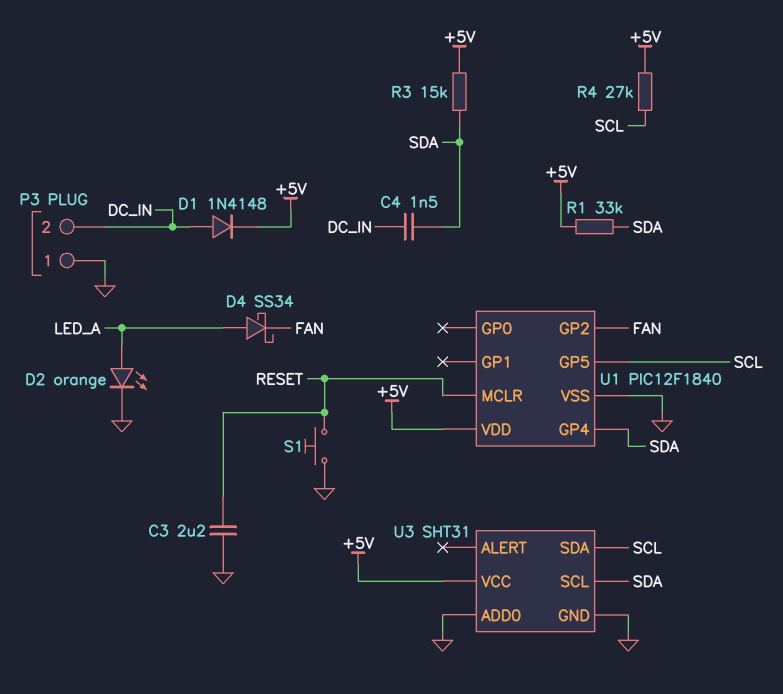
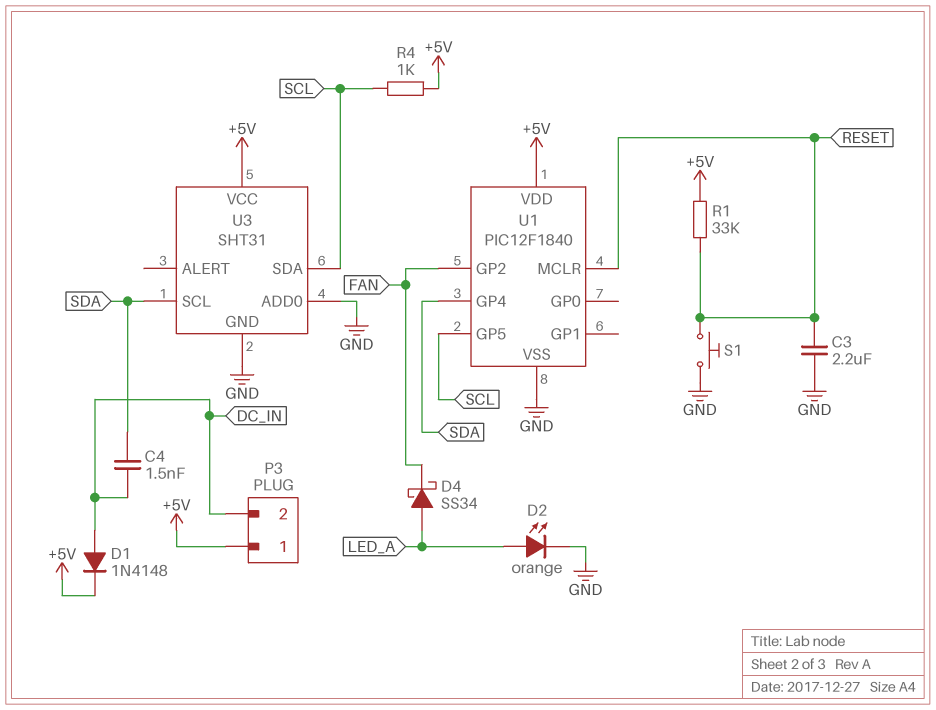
P3 pin 1: GND -> +5V
R1: 33k (+5V, SDA) -> 33k (+5V, RESET)
R3: 15k (+5V, SDA) -> none
R4: 27k (+5V, SCL) -> 1k (+5V, SCL)

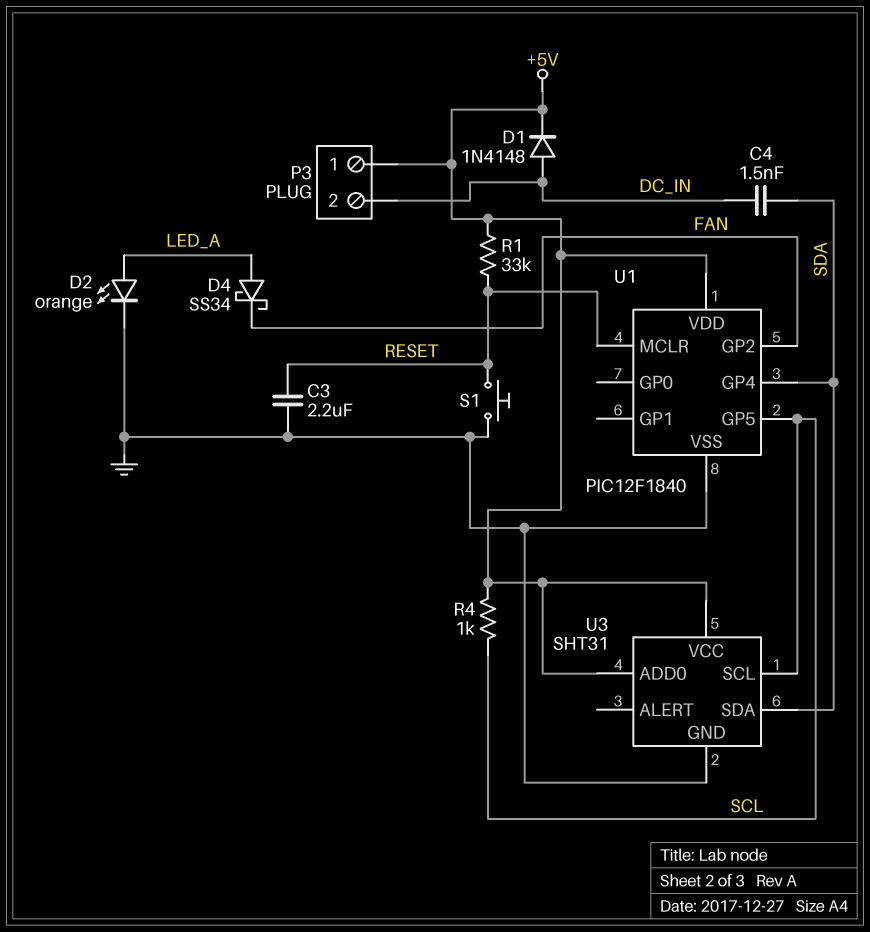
U3 pin ADD0: GND -> +5V
U3 pin SCL: SDA -> SCL
U3 pin SDA: SCL -> SDA

